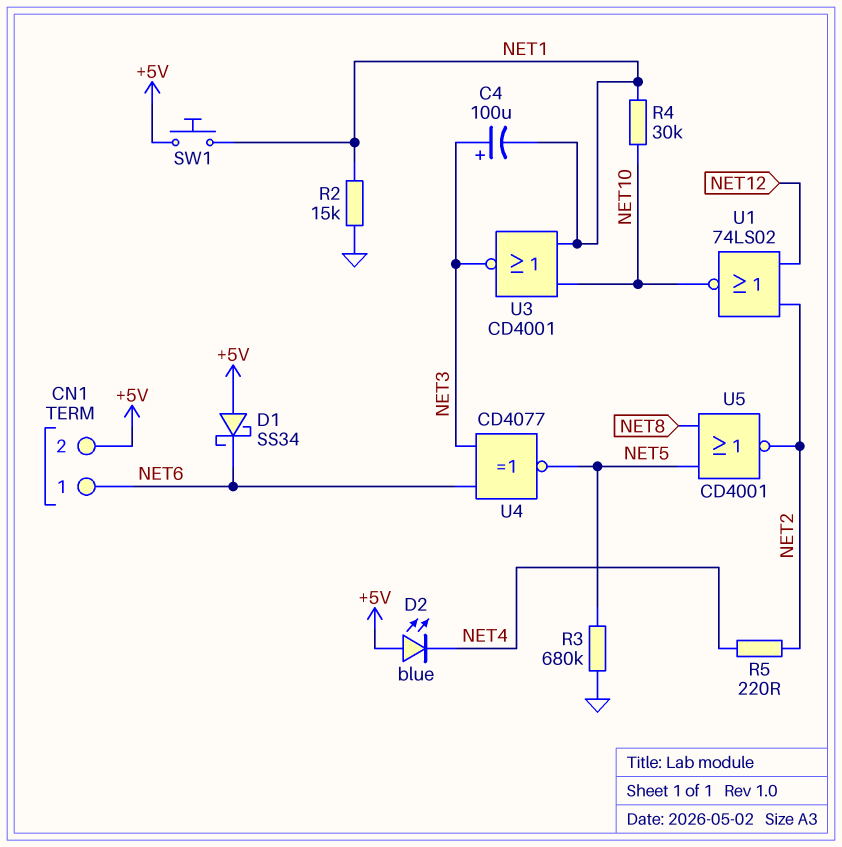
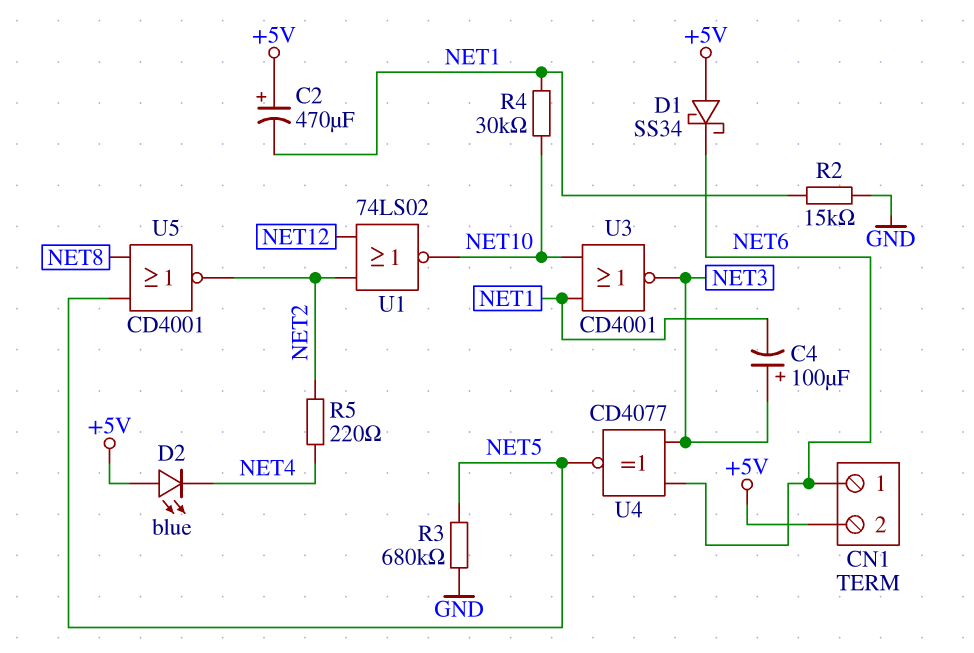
C2: none -> 470uF (plus +5V, minus NET1)
SW1: button (+5V, NET1) -> none

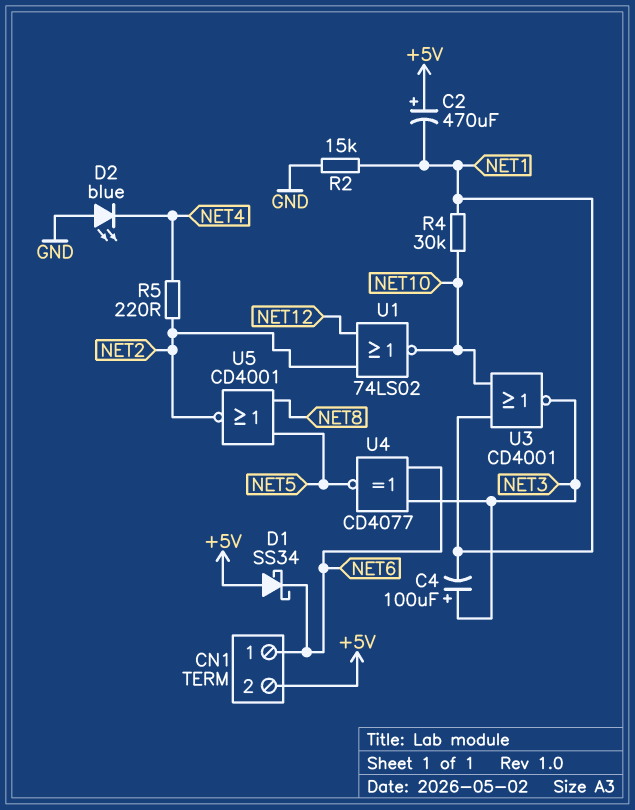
D2: LED blue (A +5V, K NET4) -> LED blue (A GND, K NET4)
R3: 680k (GND, NET5) -> none

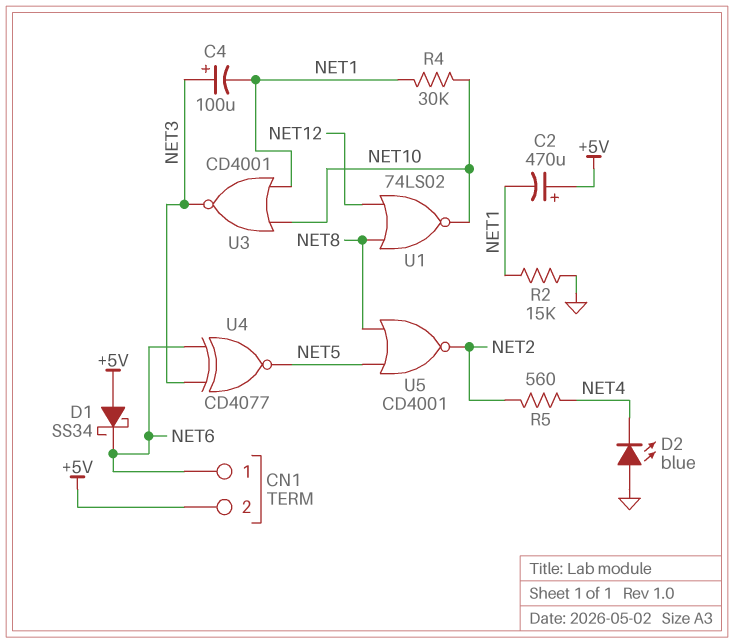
R5: 220 (NET2, NET4) -> 560 (NET2, NET4)
U1: NOR 74LS02 (in NET2, in NET12, out NET10) -> NOR 74LS02 (in NET8, in NET12, out NET10)

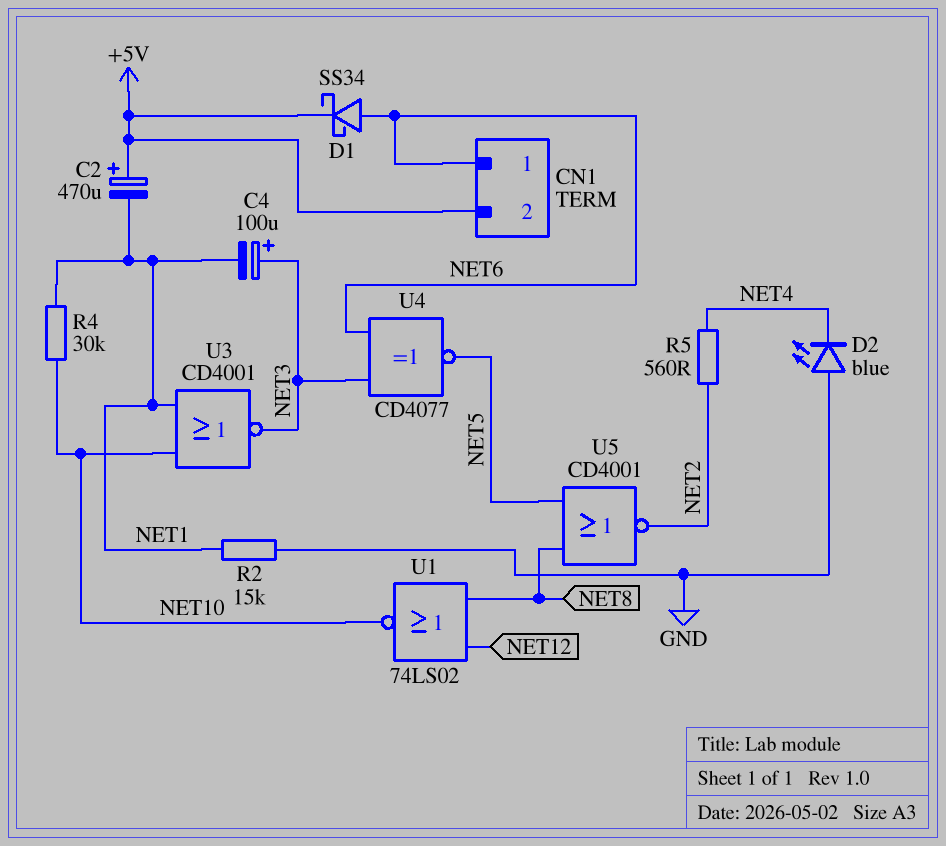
D1: schottky SS34 (A +5V, K NET6) -> schottky SS34 (A NET6, K +5V)

